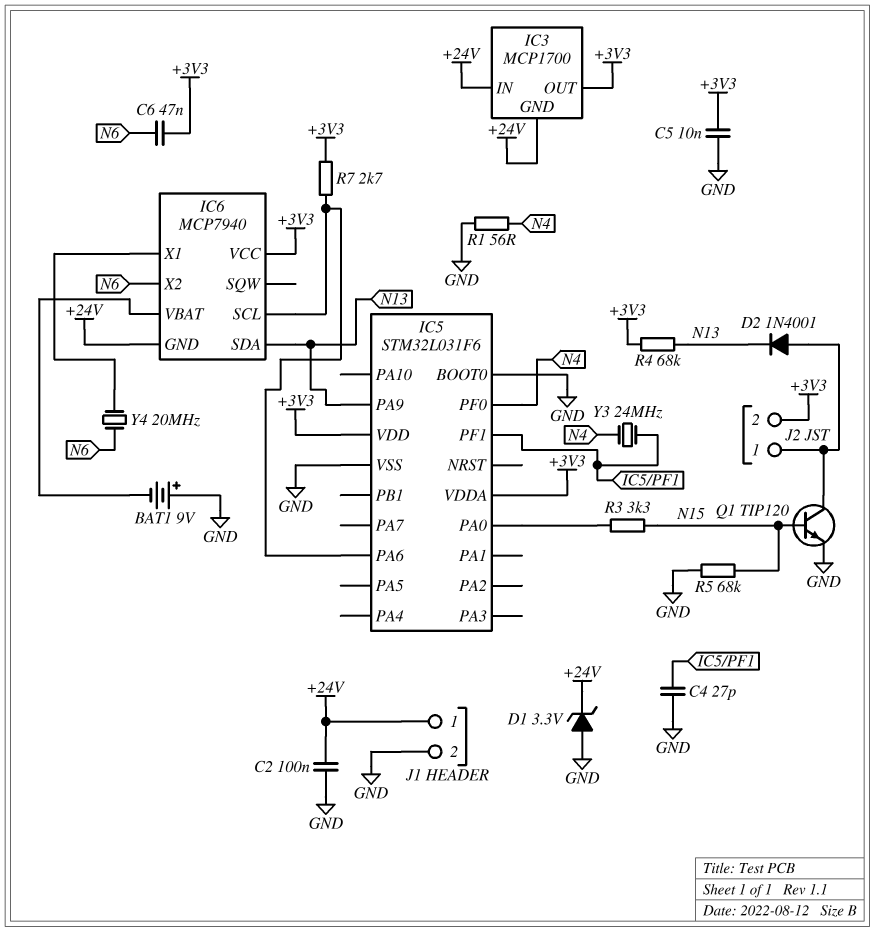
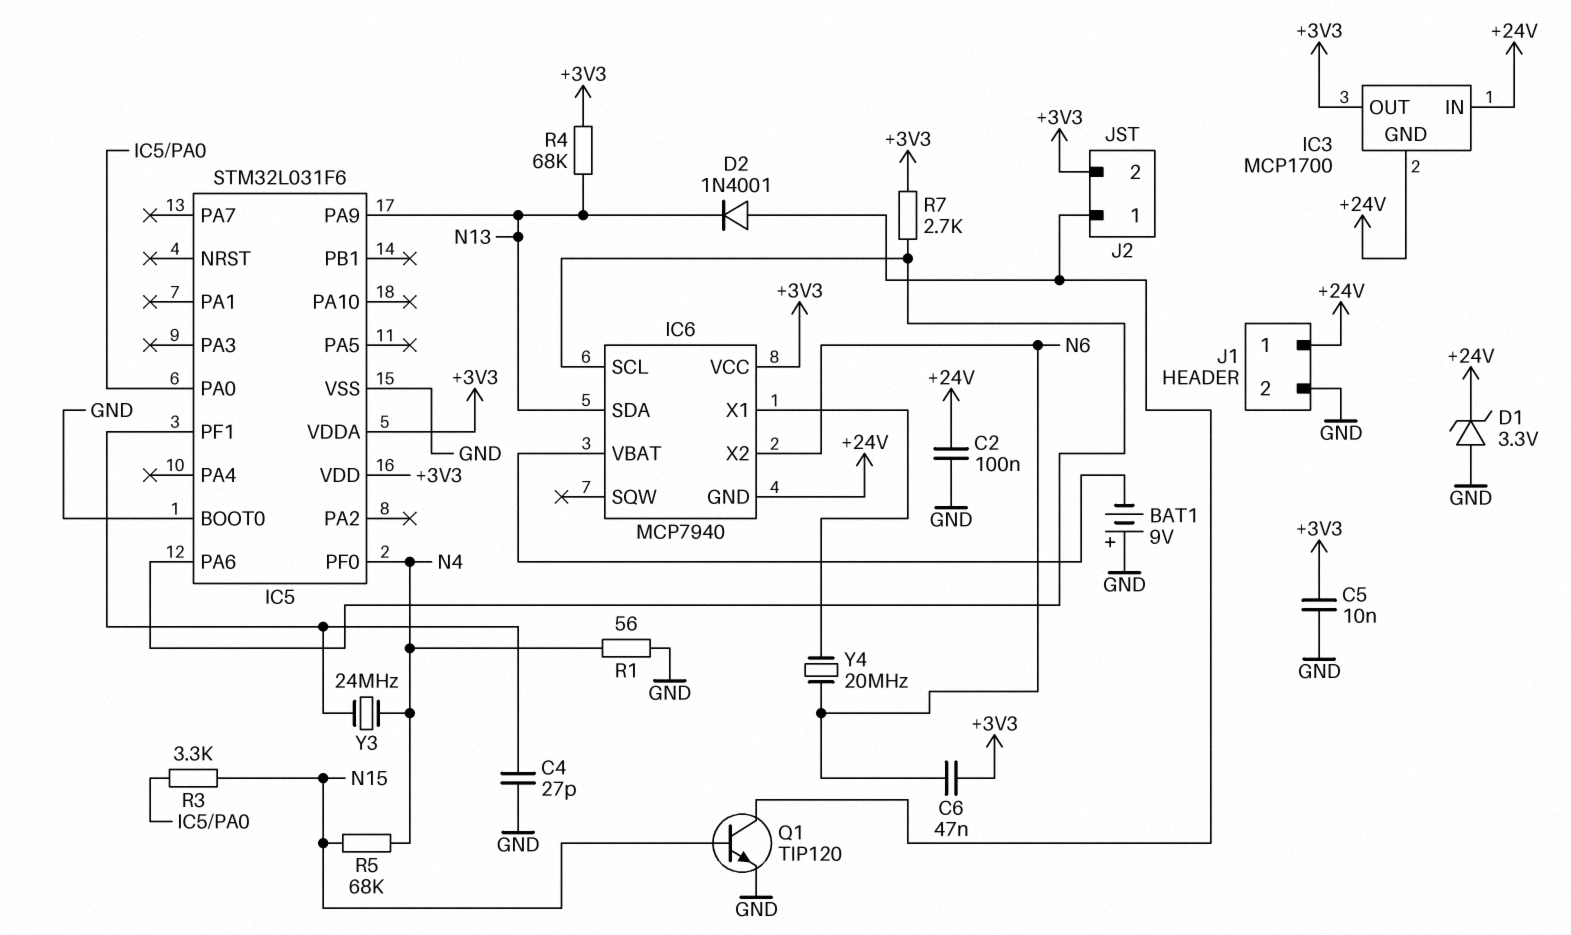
R5: 68k (GND, N15) -> 68k (N4, N15)

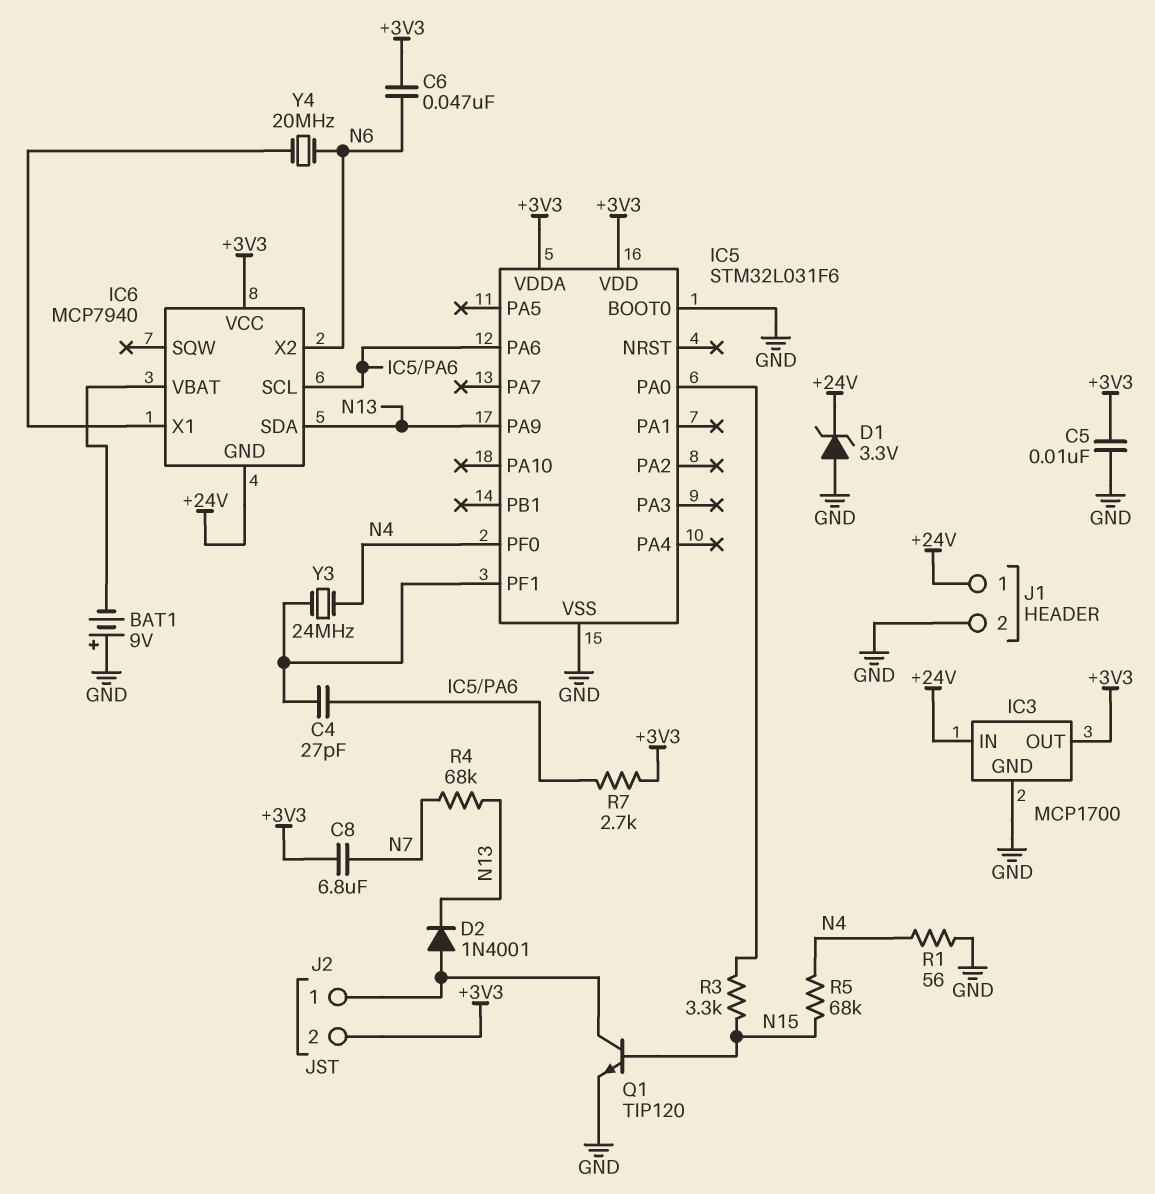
C2: 100nF (+24V, GND) -> none
C4: 27pF (GND, IC5/PF1) -> 27pF (IC5/PA6, IC5/PF1)
C8: none -> 6.8uF (+3V3, N7)
IC3 pin GND: +24V -> GND
R4: 68k (+3V3, N13) -> 68k (N7, N13)

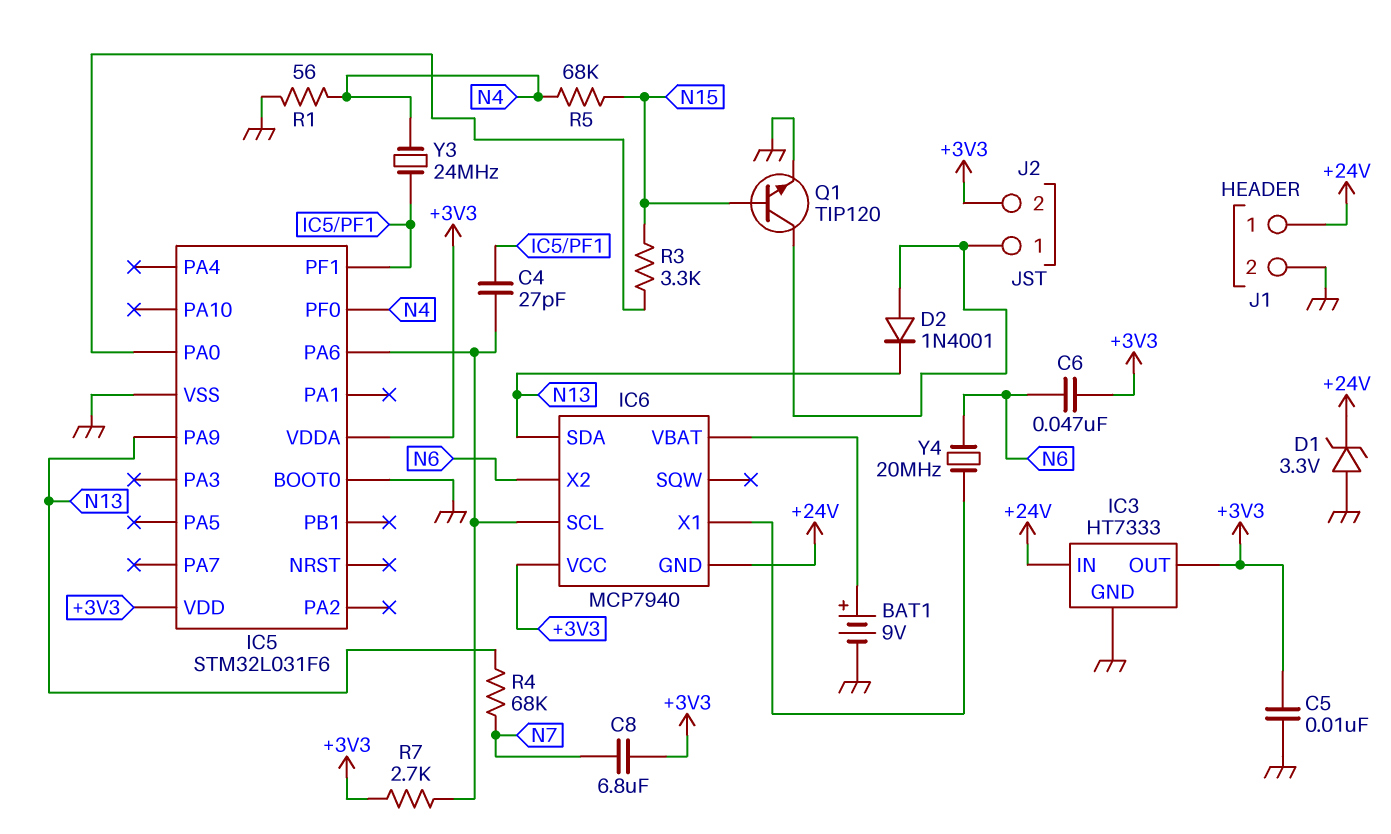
BAT1: 9V (plus GND, minus IC6/VBAT) -> 9V (plus IC6/VBAT, minus GND)
IC3: MCP1700 -> HT7333

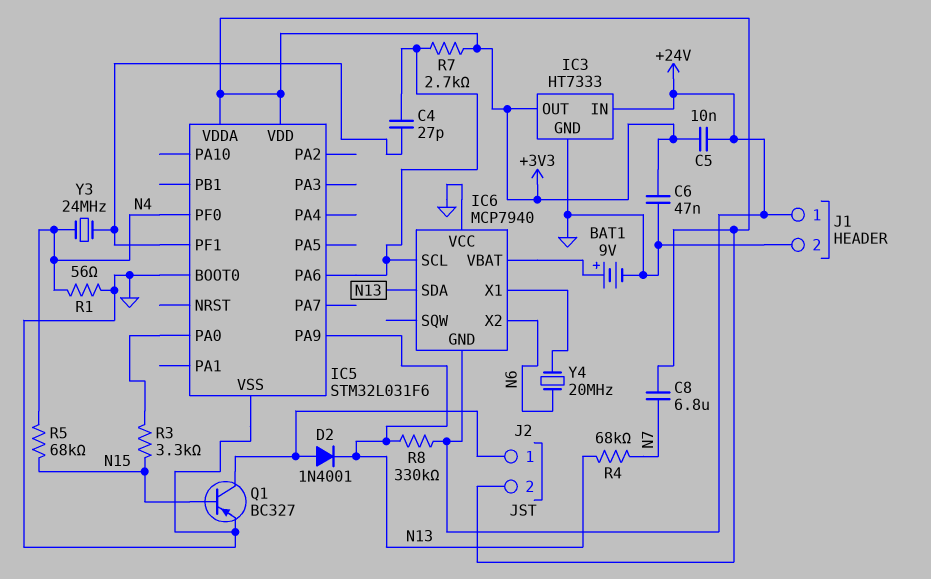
C5: 10nF (+3V3, GND) -> 10nF (+3V3, +24V)
C6: 47nF (+3V3, N6) -> 47nF (+3V3, GND)
D1: zener 3.3V (A GND, K +24V) -> none
IC6 pin VCC: +3V3 -> GND
Q1: NPN TIP120 (B N15, C J2/1, E GND) -> PNP BC327 (B N15, C J2/1, E GND)
R8: none -> 330k (+24V, N13)

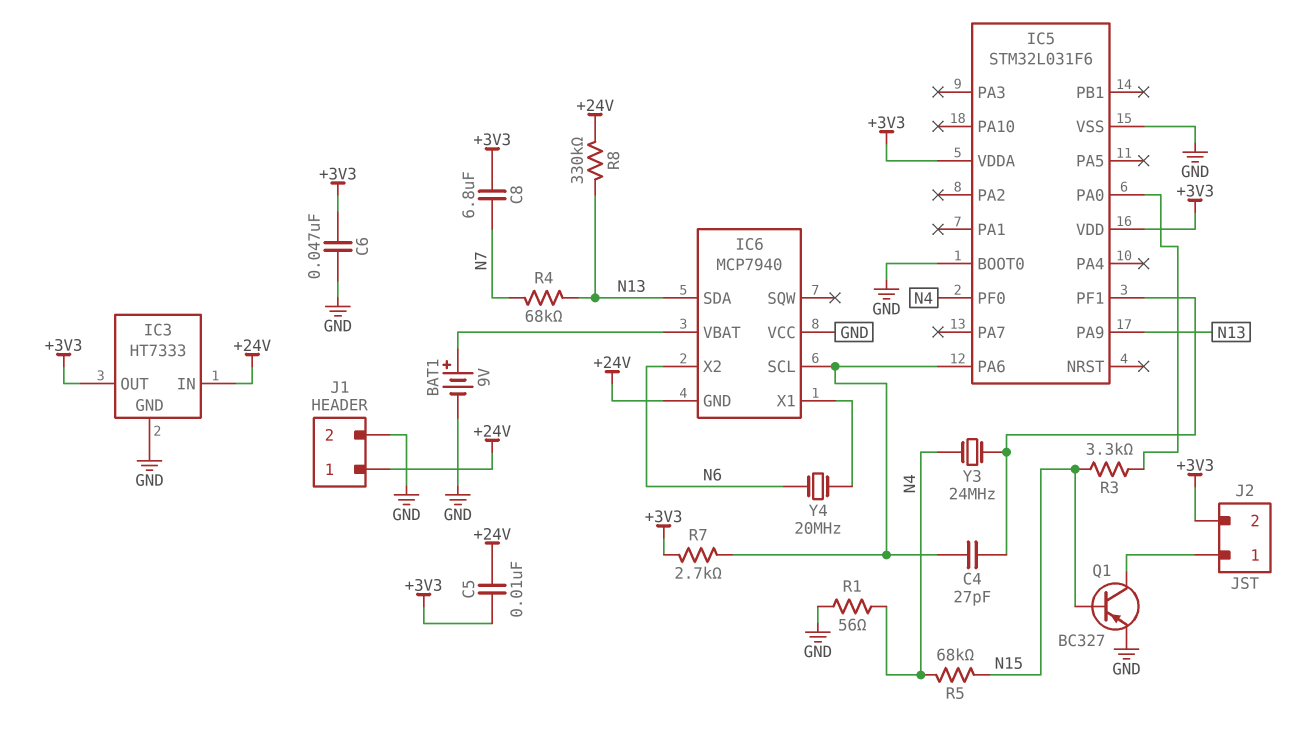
D2: diode 1N4001 (A J2/1, K N13) -> none

